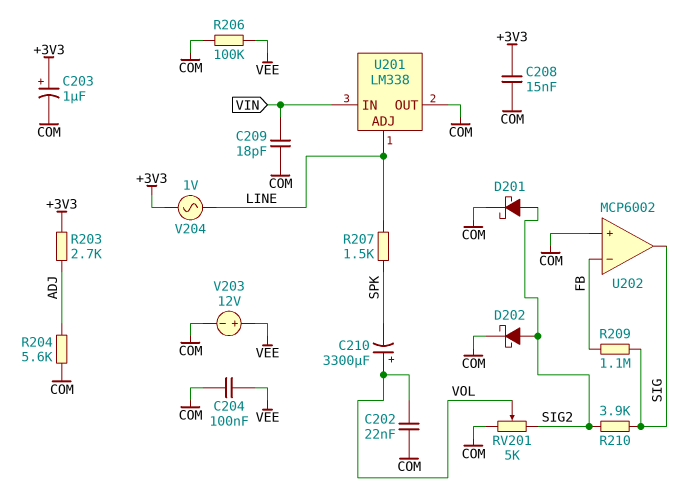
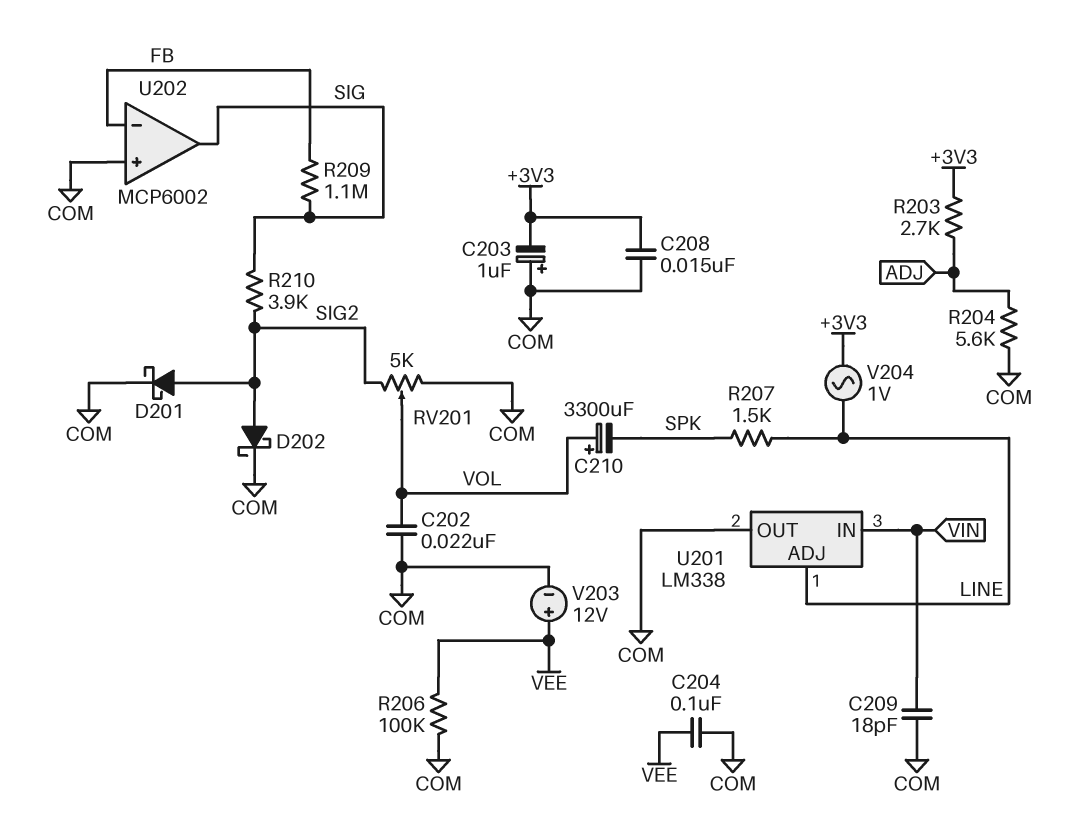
C203: 1uF (plus +3V3, minus COM) -> 1uF (plus COM, minus +3V3)

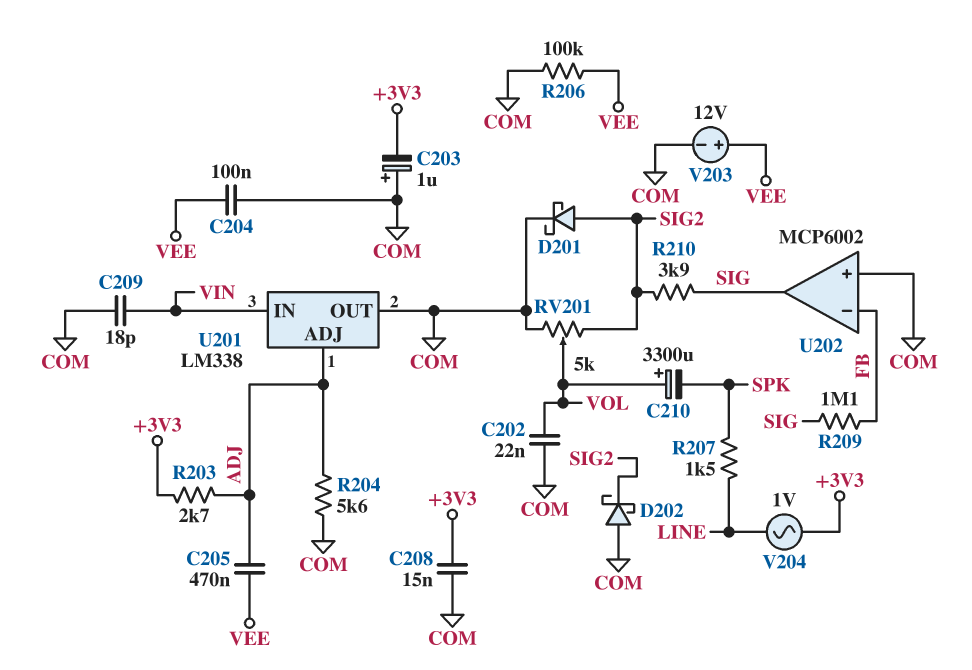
C205: none -> 470nF (ADJ, VEE)
D202: schottky (A SIG2, K COM) -> schottky (A COM, K SIG2)
U201 pin ADJ: LINE -> ADJ

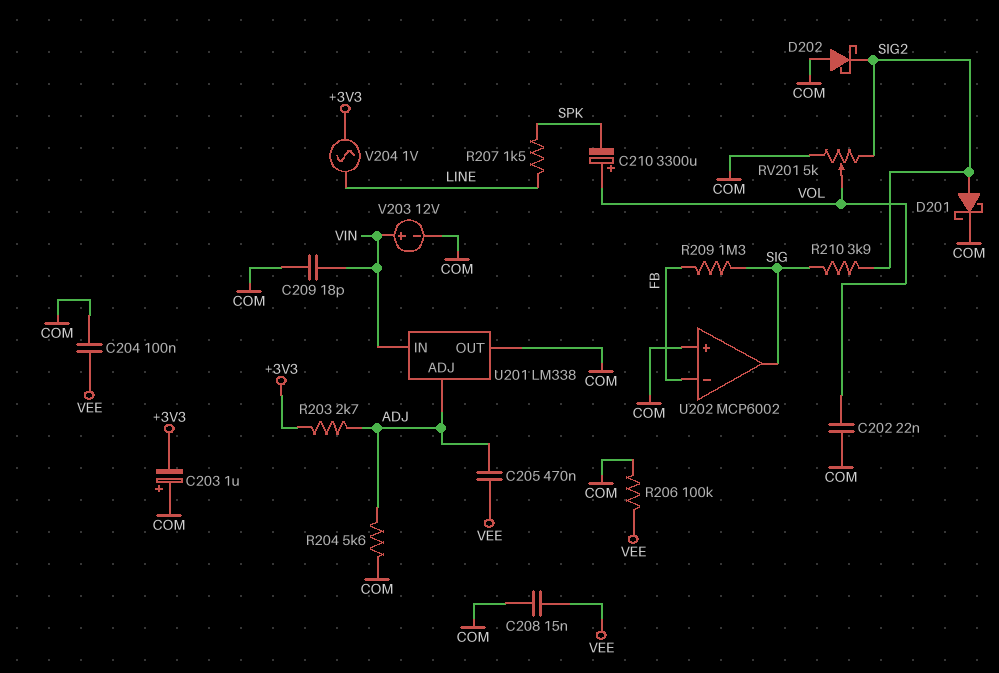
C208: 15nF (+3V3, COM) -> 15nF (COM, VEE)
R209: 1.1M (FB, SIG) -> 1.3M (FB, SIG)
V203: 12V (plus VEE, minus COM) -> 12V (plus VIN, minus COM)

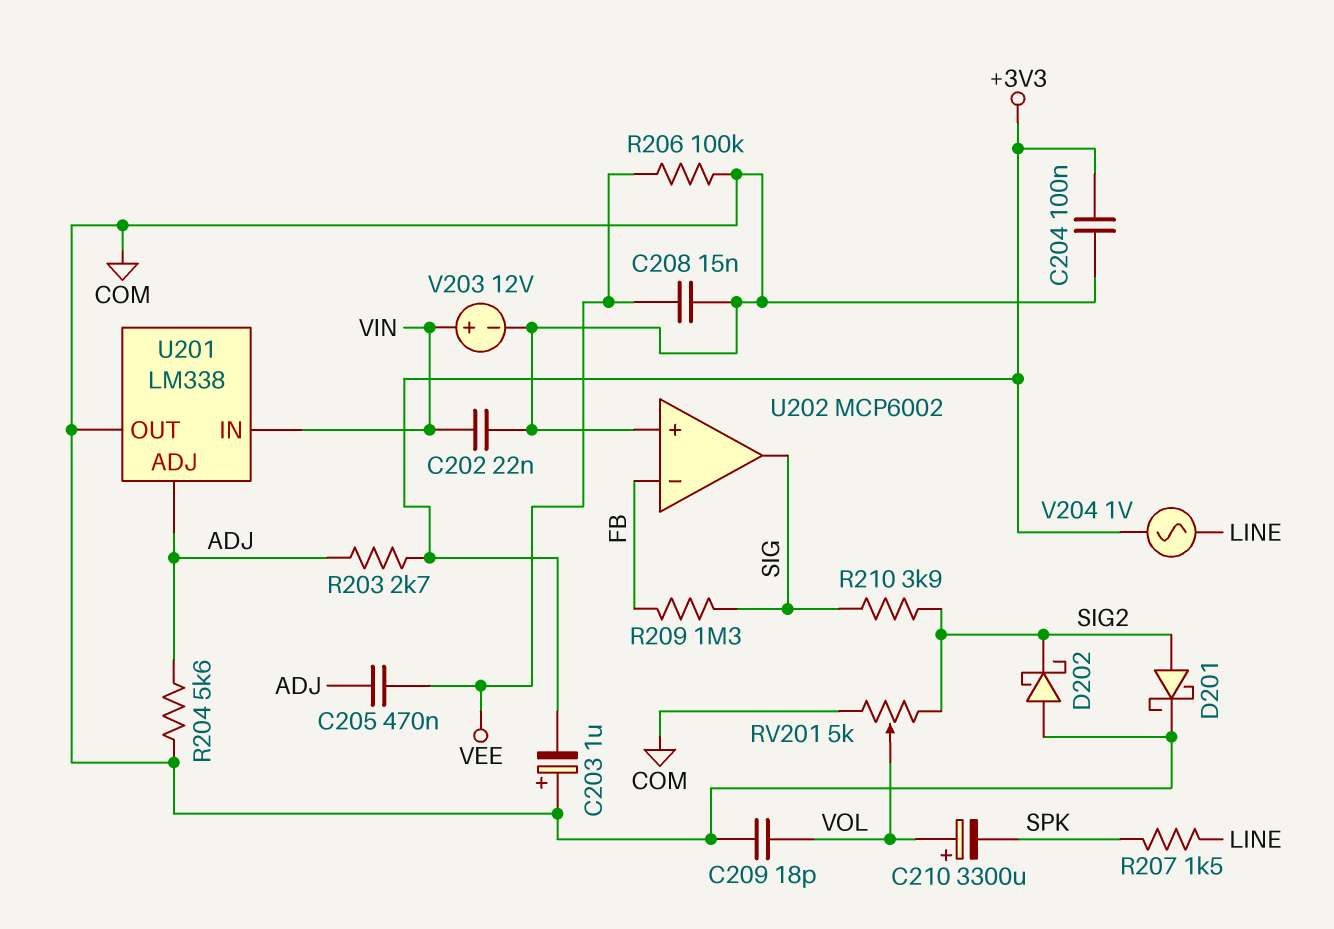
C202: 22nF (COM, VOL) -> 22nF (COM, VIN)
C204: 100nF (COM, VEE) -> 100nF (+3V3, COM)
C209: 18pF (COM, VIN) -> 18pF (COM, VOL)

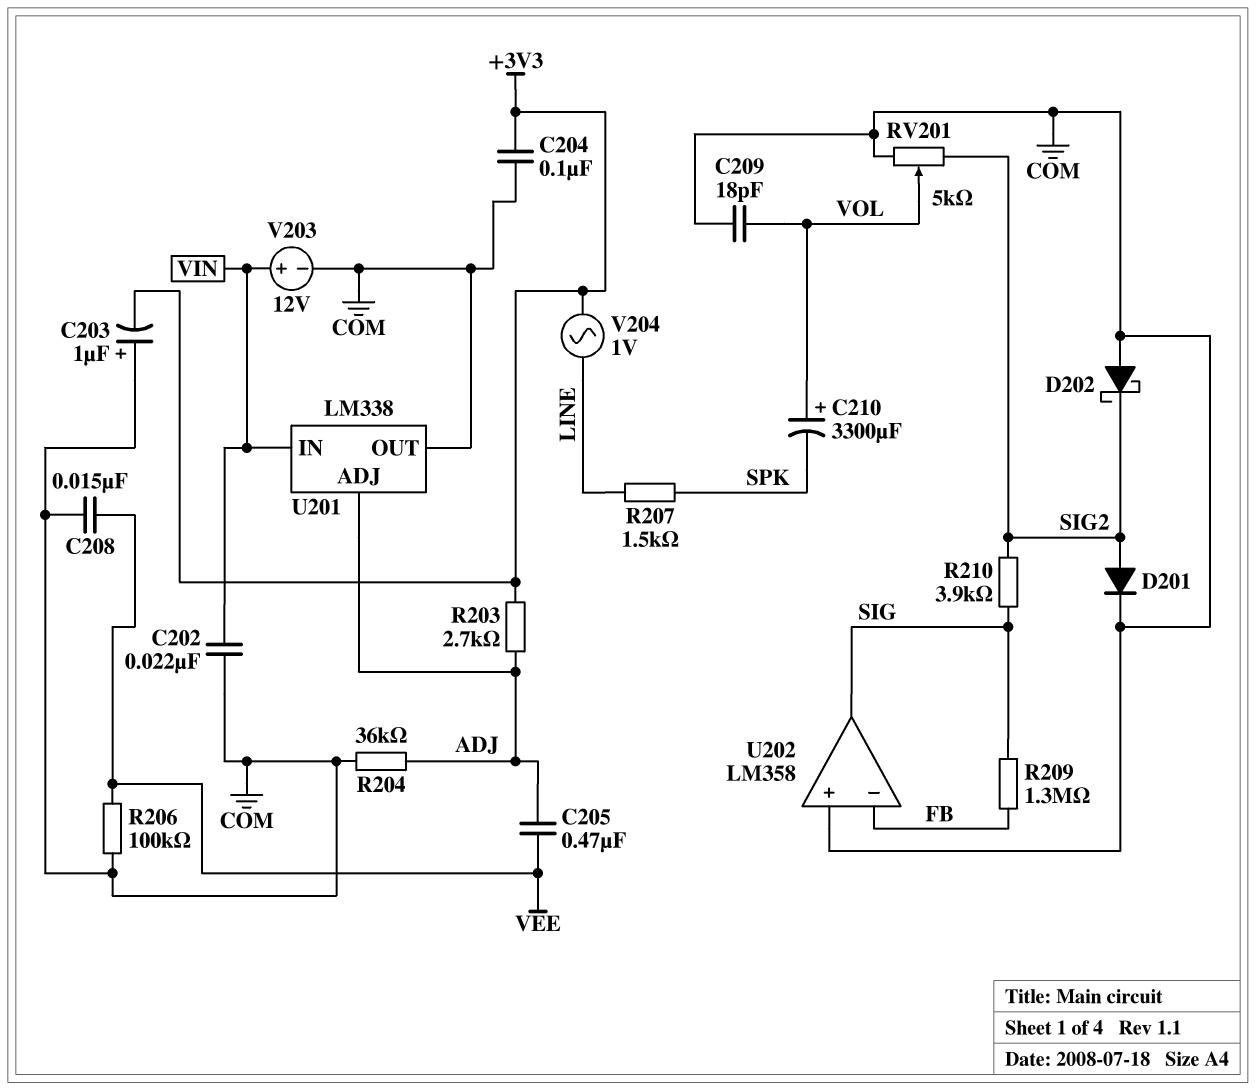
D201: schottky (A SIG2, K COM) -> diode (A SIG2, K COM)
R204: 5.6k (ADJ, COM) -> 36k (ADJ, COM)
U202: MCP6002 -> LM358

